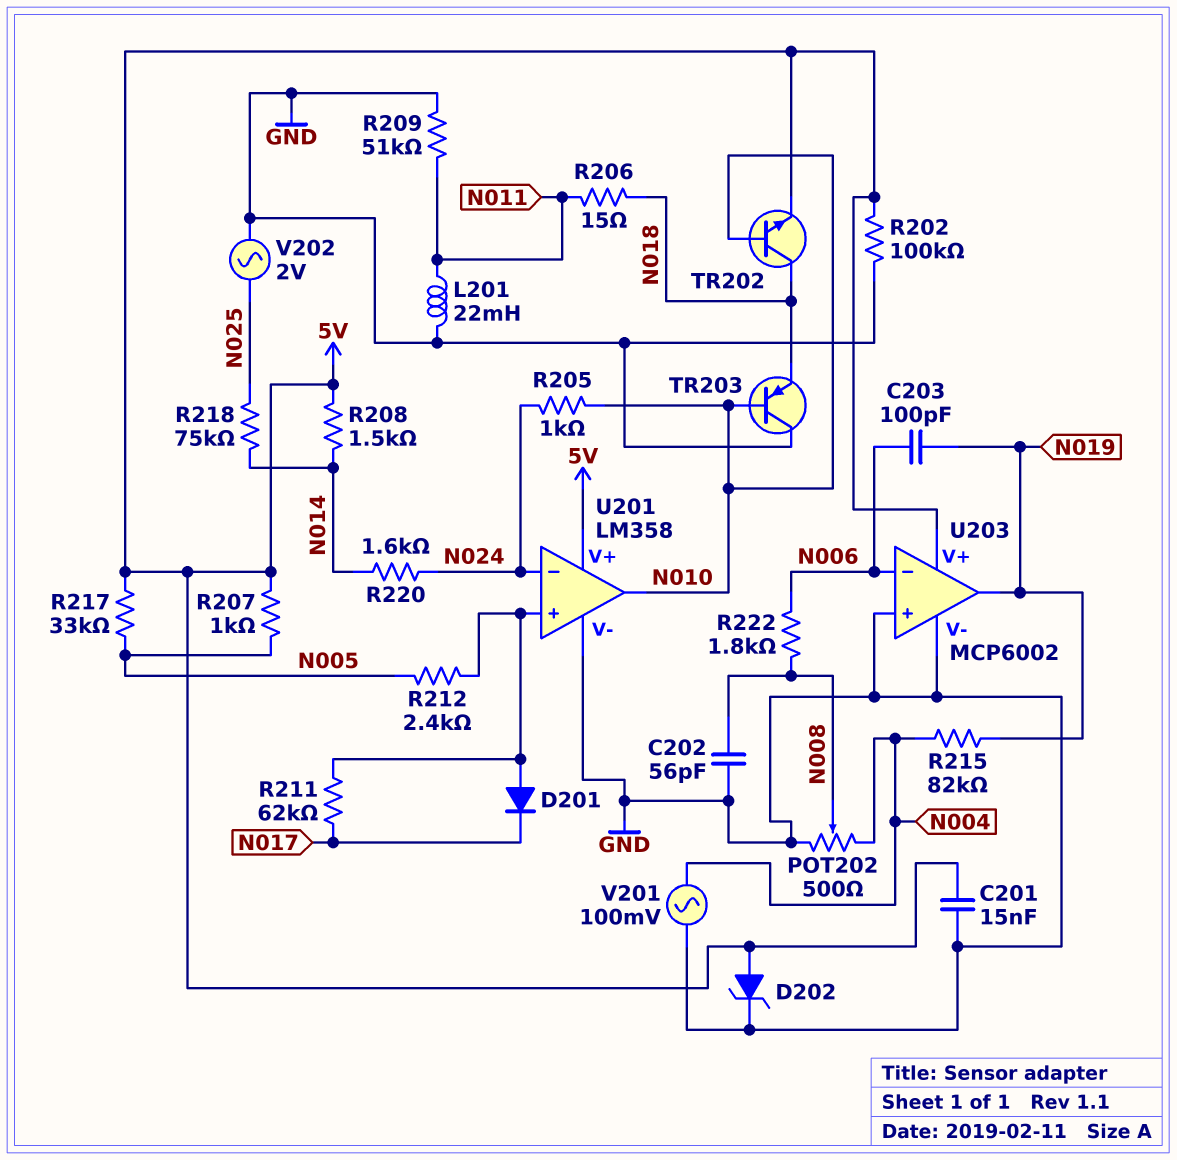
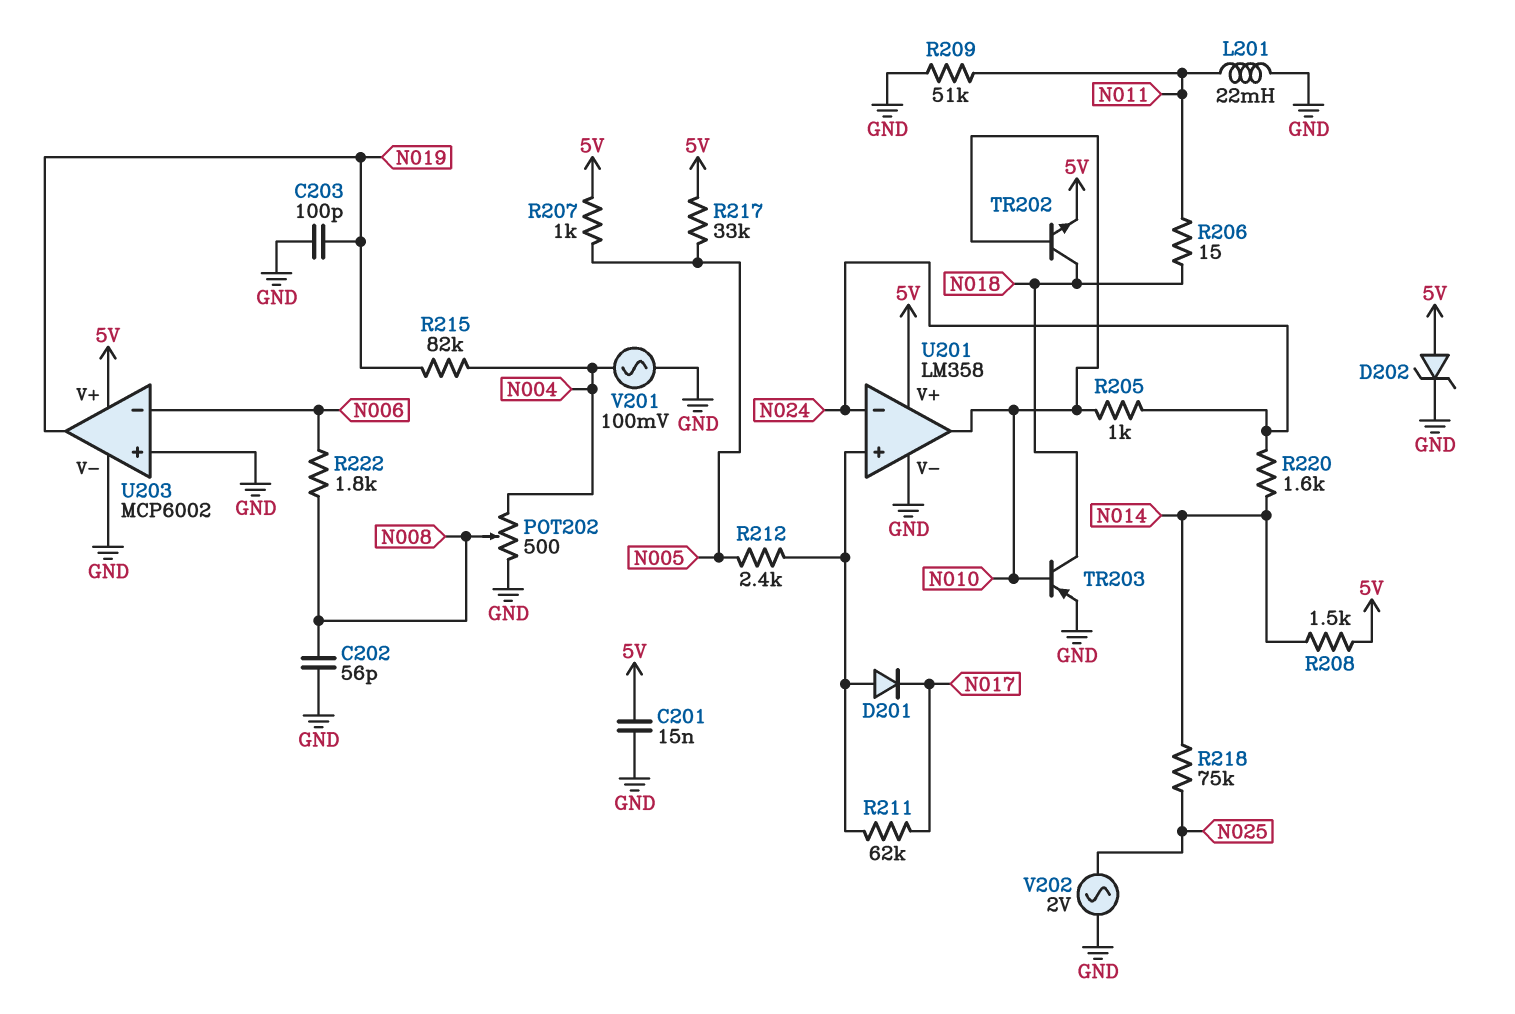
C203: 100pF (N006, N019) -> 100pF (GND, N019)
R202: 100k (5V, GND) -> none
TR203: PNP (B N010, C GND, E N018) -> PNP (B N010, C N018, E GND)

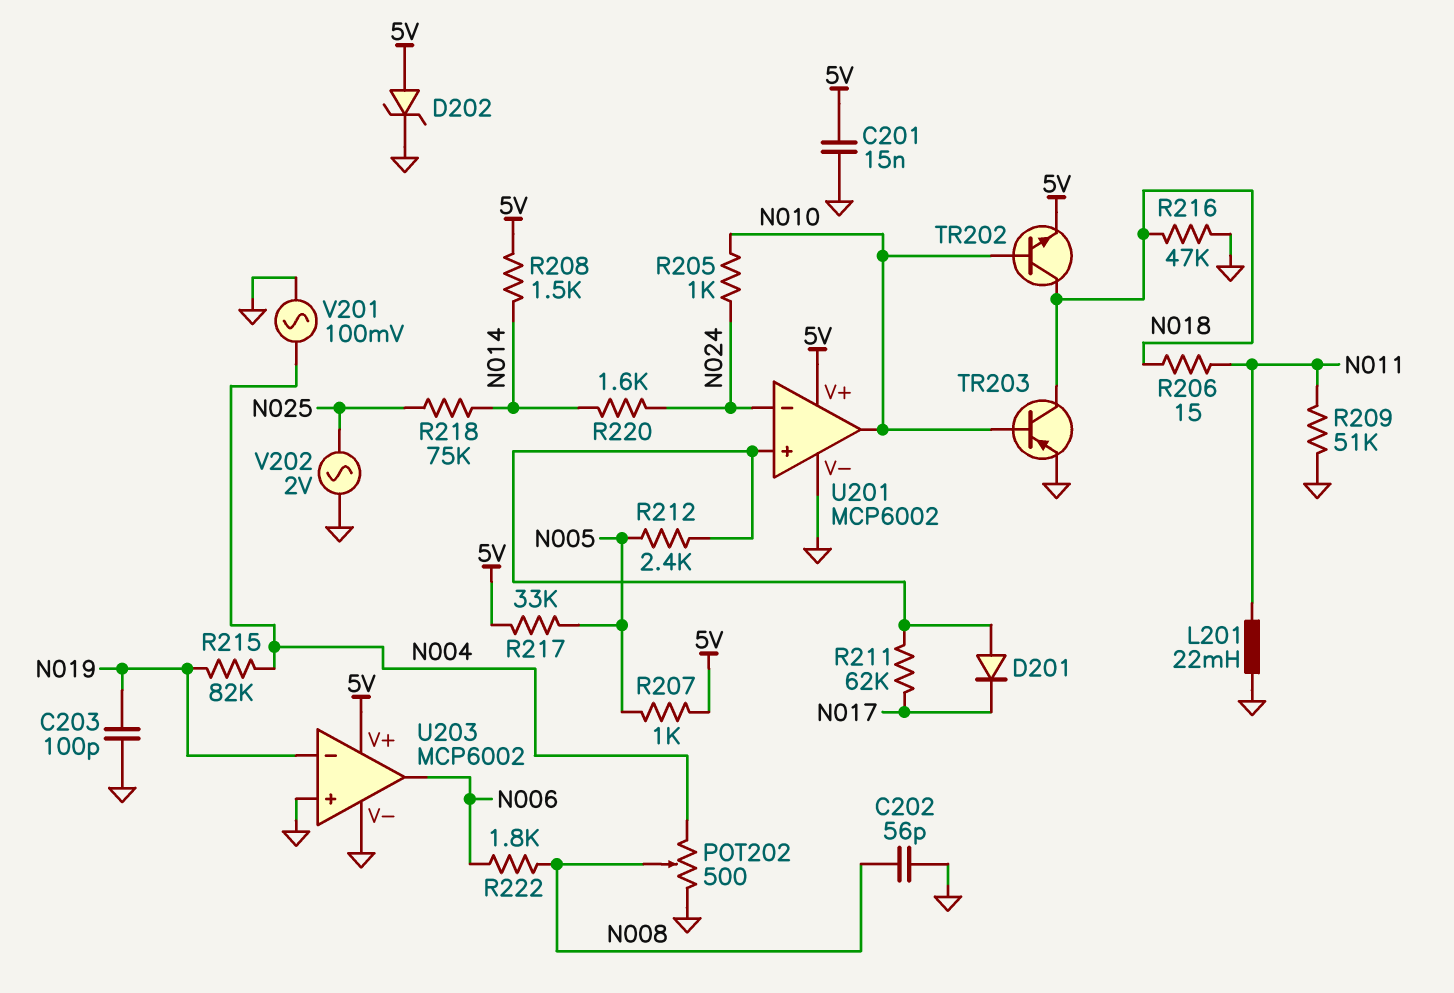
R216: none -> 47k (GND, N018)
U201: LM358 -> MCP6002
U203 pin in-: N006 -> N019
U203 pin out: N019 -> N006

